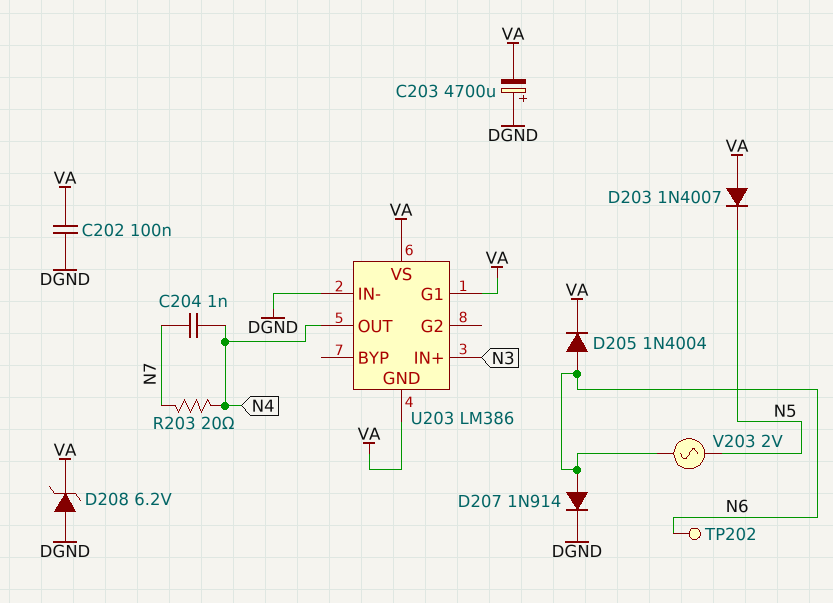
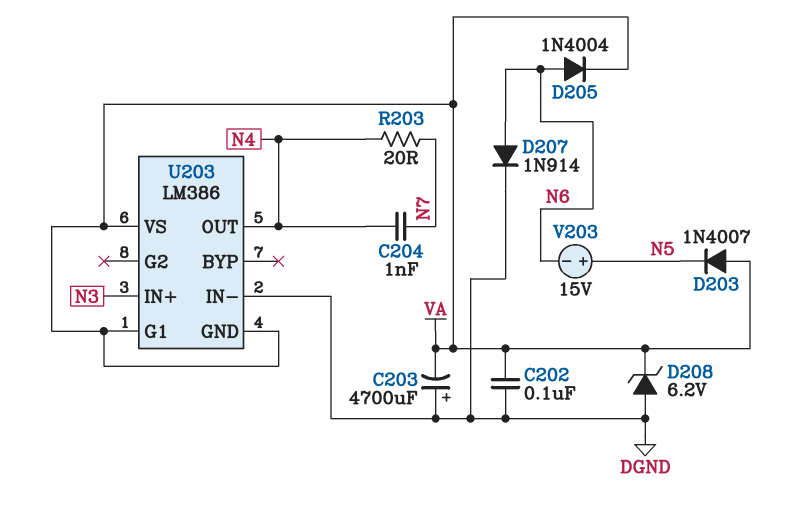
TP202: test point (N6) -> none
V203: AC 2V (N5, N6) -> 15V (plus N5, minus N6)

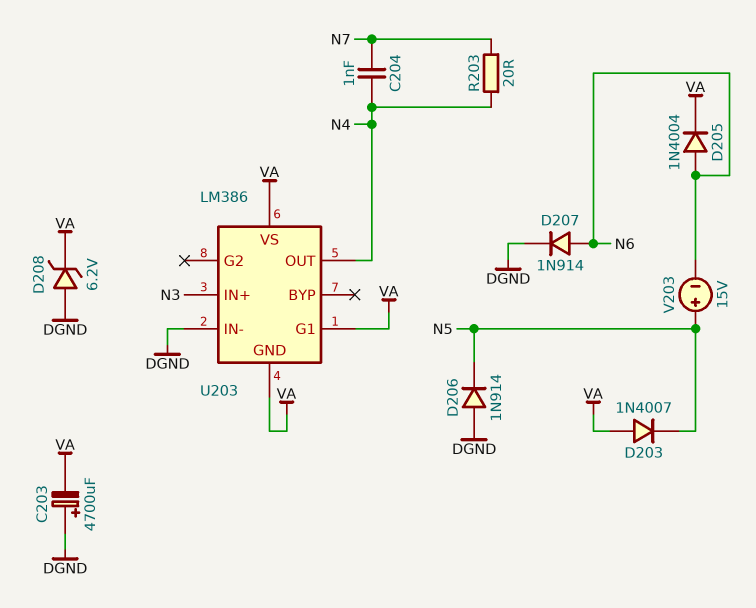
C202: 100nF (DGND, VA) -> none
D206: none -> diode 1N914 (A DGND, K N5)

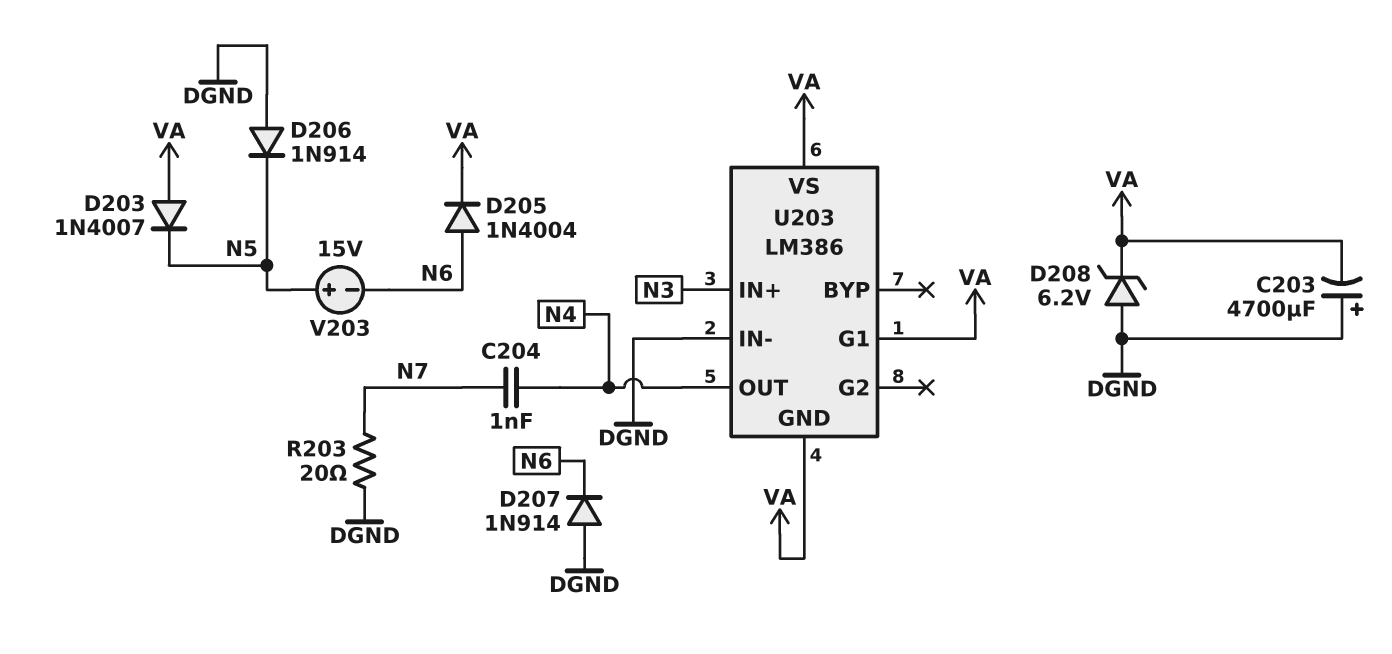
D207: diode 1N914 (A N6, K DGND) -> diode 1N914 (A DGND, K N6)
R203: 20 (N4, N7) -> 20 (DGND, N7)

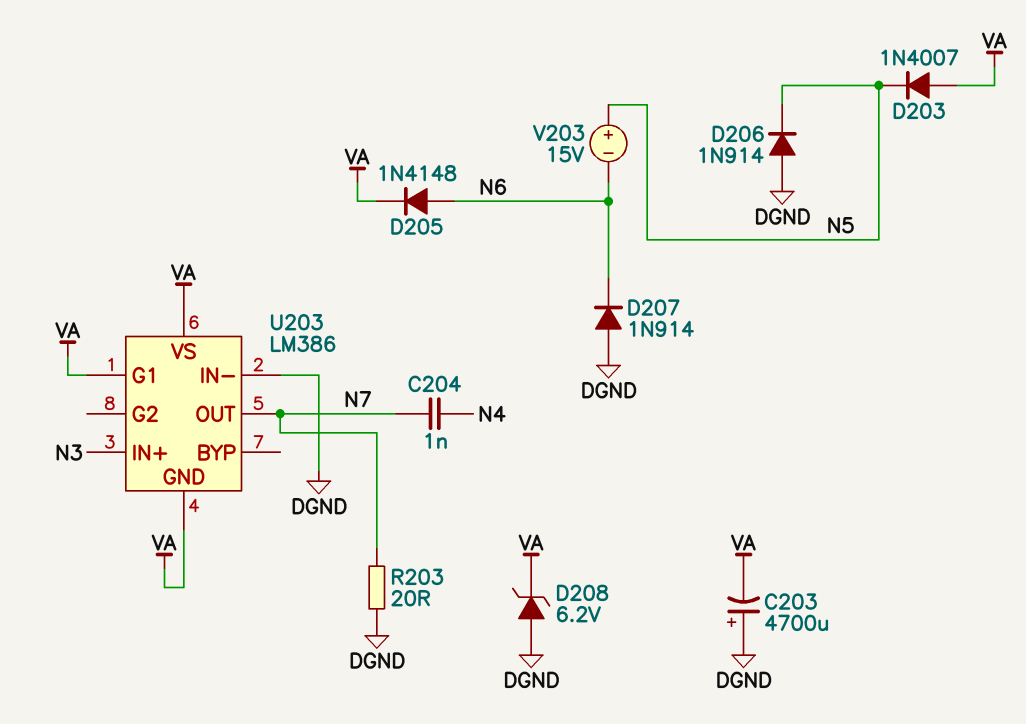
D205: diode 1N4004 (A N6, K VA) -> diode 1N4148 (A N6, K VA)
U203 pin OUT: N4 -> N7

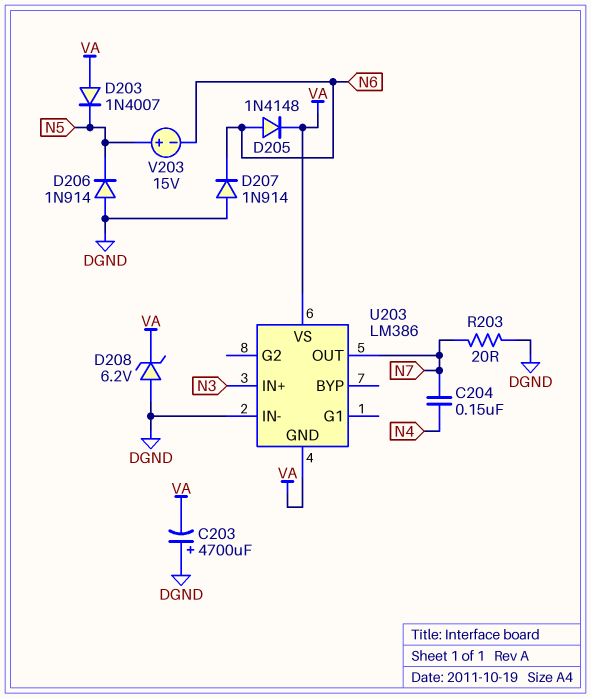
C204: 1nF (N4, N7) -> 150nF (N4, N7)
U203 pin G1: VA -> none

